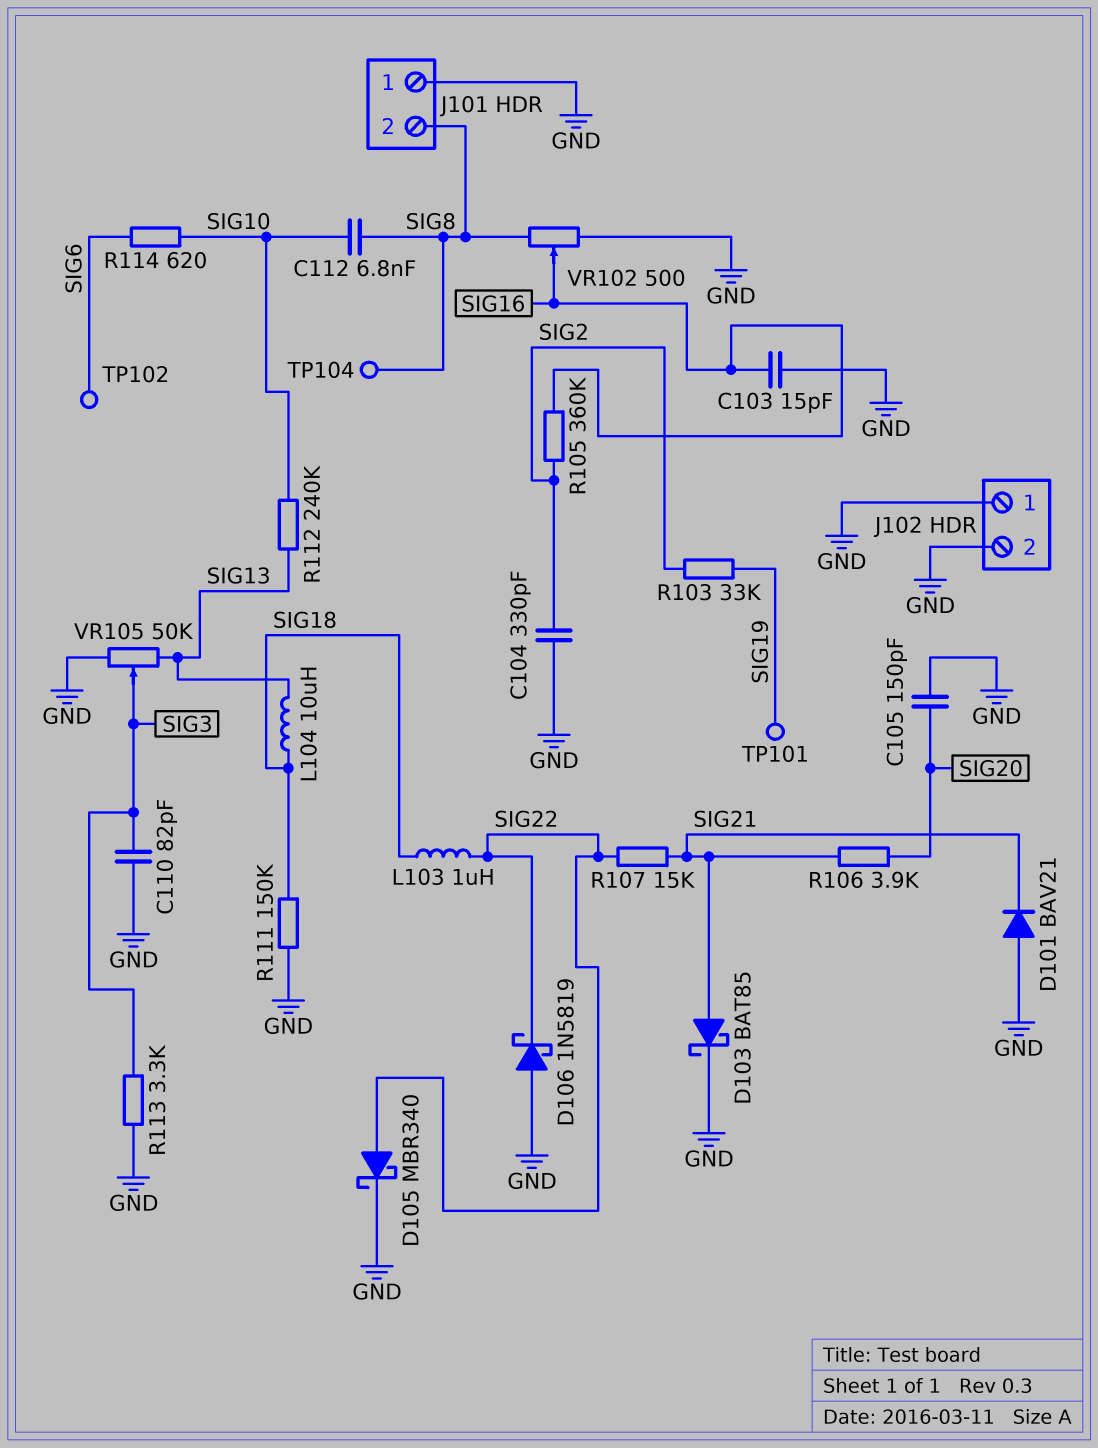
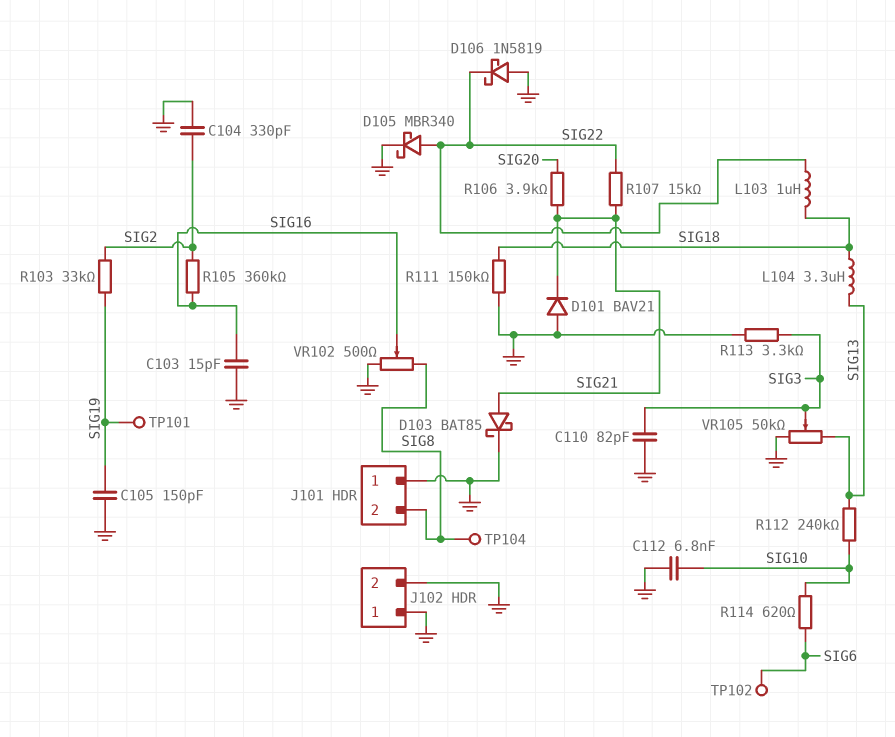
C105: 150pF (GND, SIG20) -> 150pF (GND, SIG19)
C112: 6.8nF (SIG8, SIG10) -> 6.8nF (GND, SIG10)
L104: 10uH (SIG13, SIG18) -> 3.3uH (SIG13, SIG18)

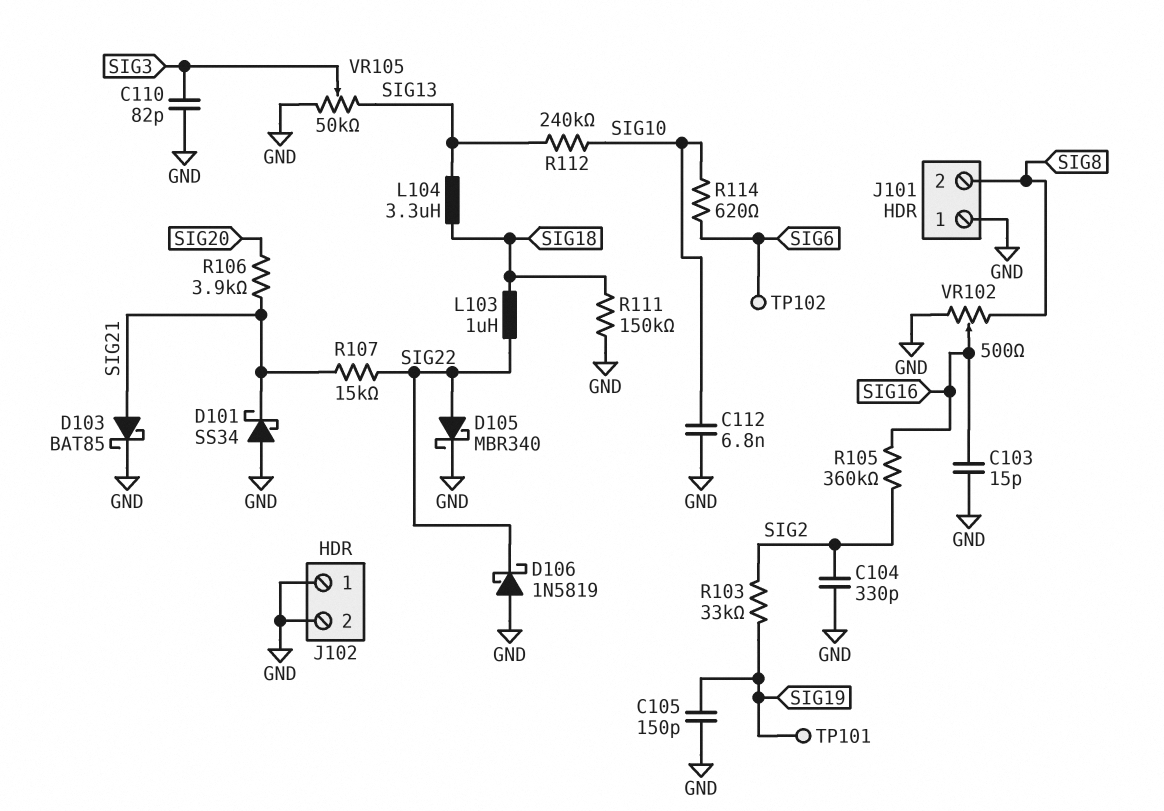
D101: diode BAV21 (A GND, K SIG21) -> schottky SS34 (A GND, K SIG21)
R113: 3.3k (GND, SIG3) -> none
TP104: test point (SIG8) -> none

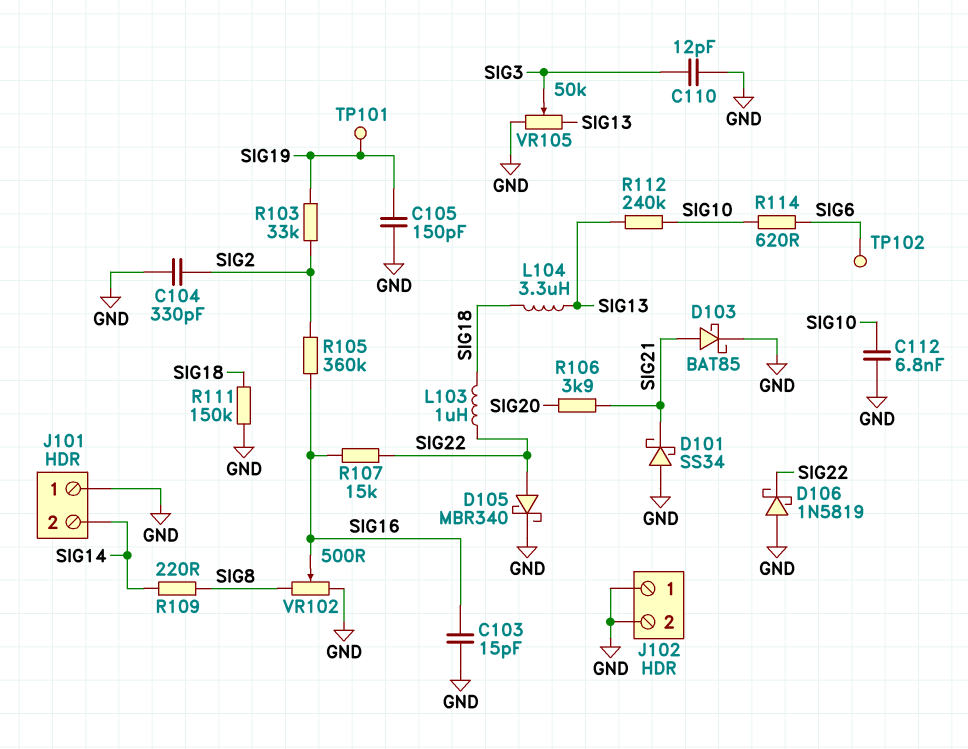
C110: 82pF (GND, SIG3) -> 12pF (GND, SIG3)
J101 pin 2: SIG8 -> SIG14
R107: 15k (SIG21, SIG22) -> 15k (SIG16, SIG22)
R109: none -> 220 (SIG8, SIG14)

